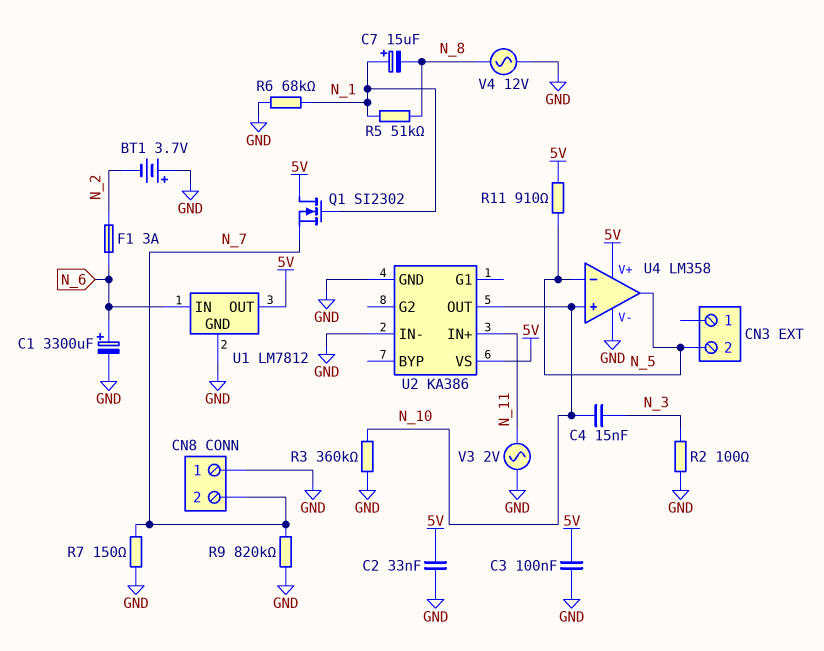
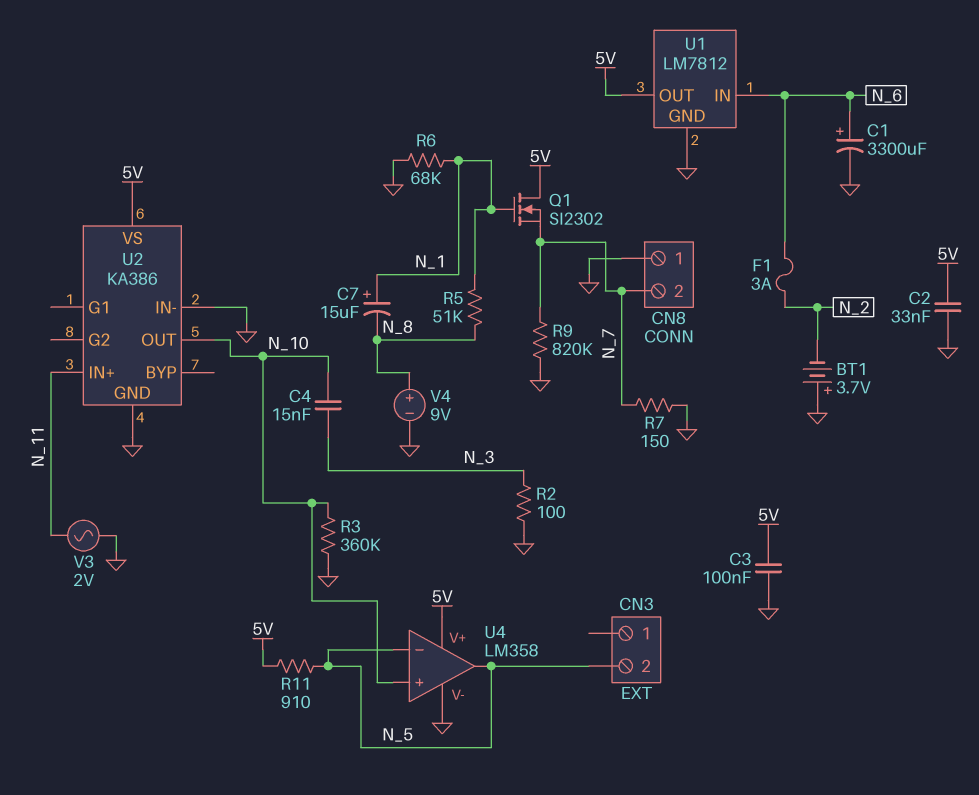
V4: AC 12V (GND, N_8) -> 9V (plus N_8, minus GND)

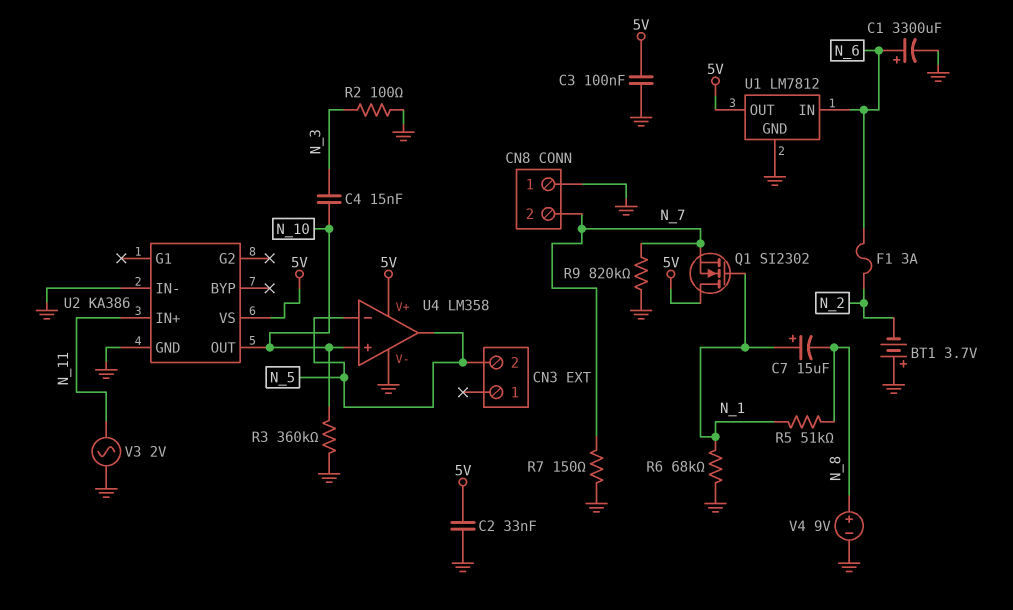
R11: 910 (5V, N_5) -> none

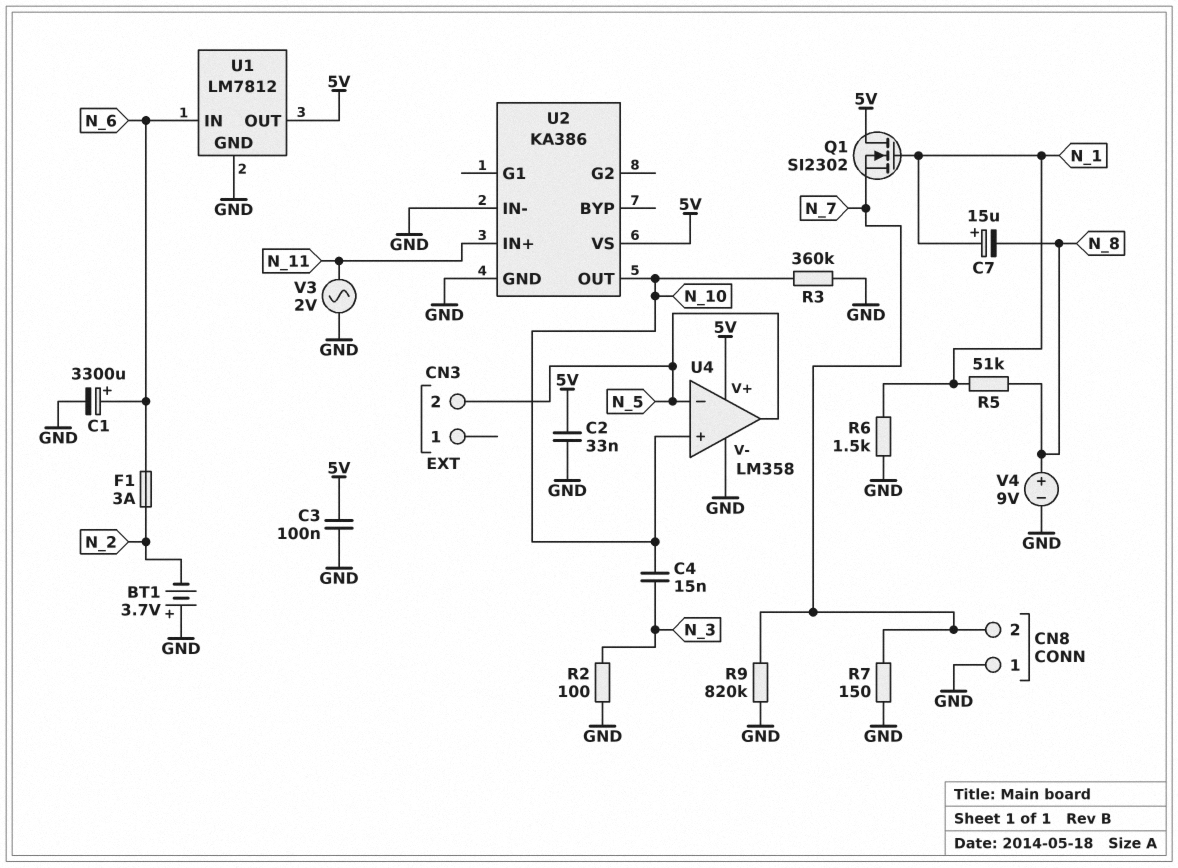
R6: 68k (GND, N_1) -> 1.5k (GND, N_1)

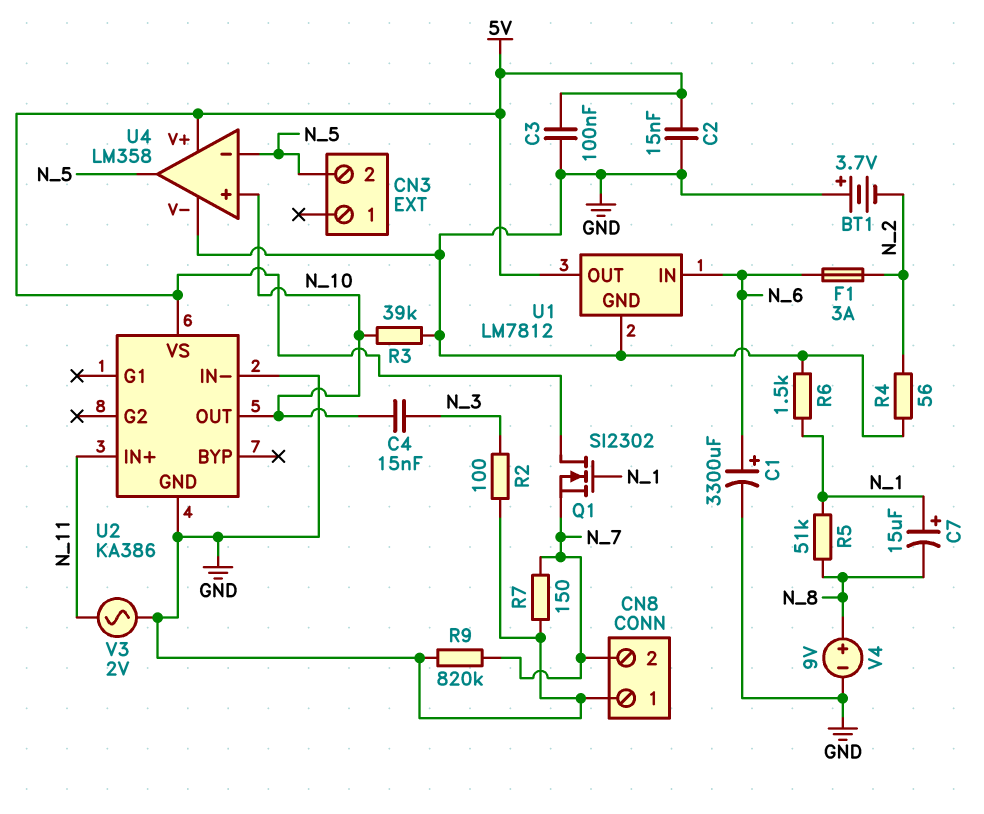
C2: 33nF (5V, GND) -> 15nF (5V, GND)
R3: 360k (GND, N_10) -> 39k (GND, N_10)
R4: none -> 56 (GND, N_2)

